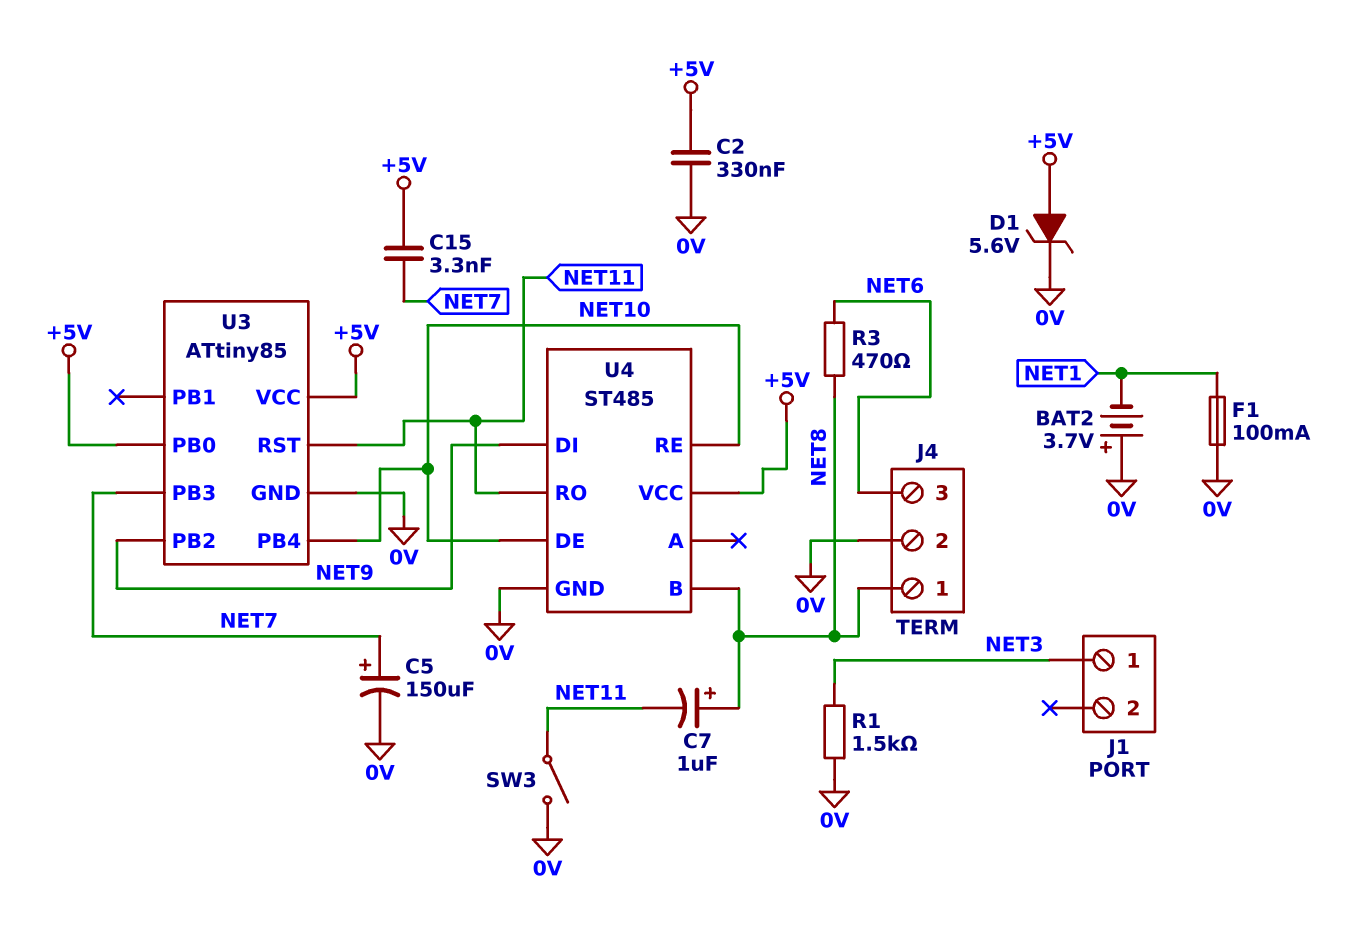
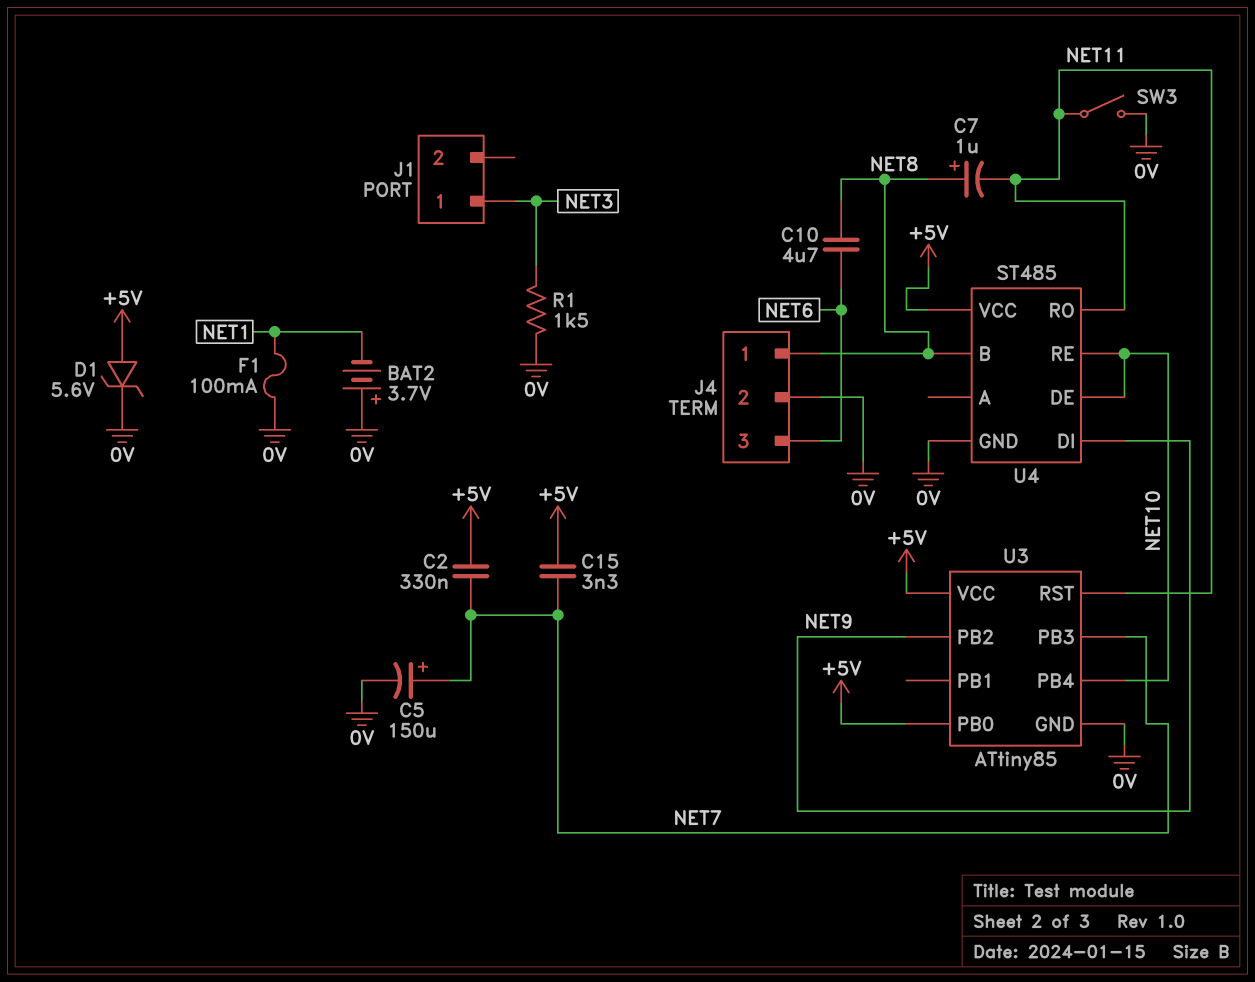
C2: 330nF (+5V, 0V) -> 330nF (+5V, NET7)
C10: none -> 4.7uF (NET6, NET8)
R3: 470 (NET6, NET8) -> none

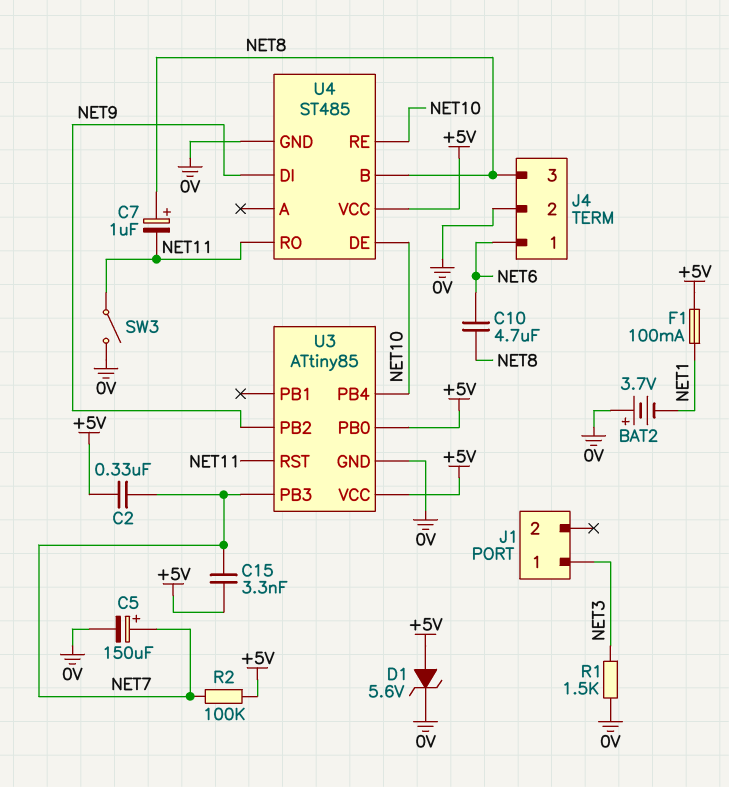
F1: 100mA (0V, NET1) -> 100mA (+5V, NET1)
J4 pin 1: NET8 -> NET6
J4 pin 3: NET6 -> NET8
R2: none -> 100k (+5V, NET7)

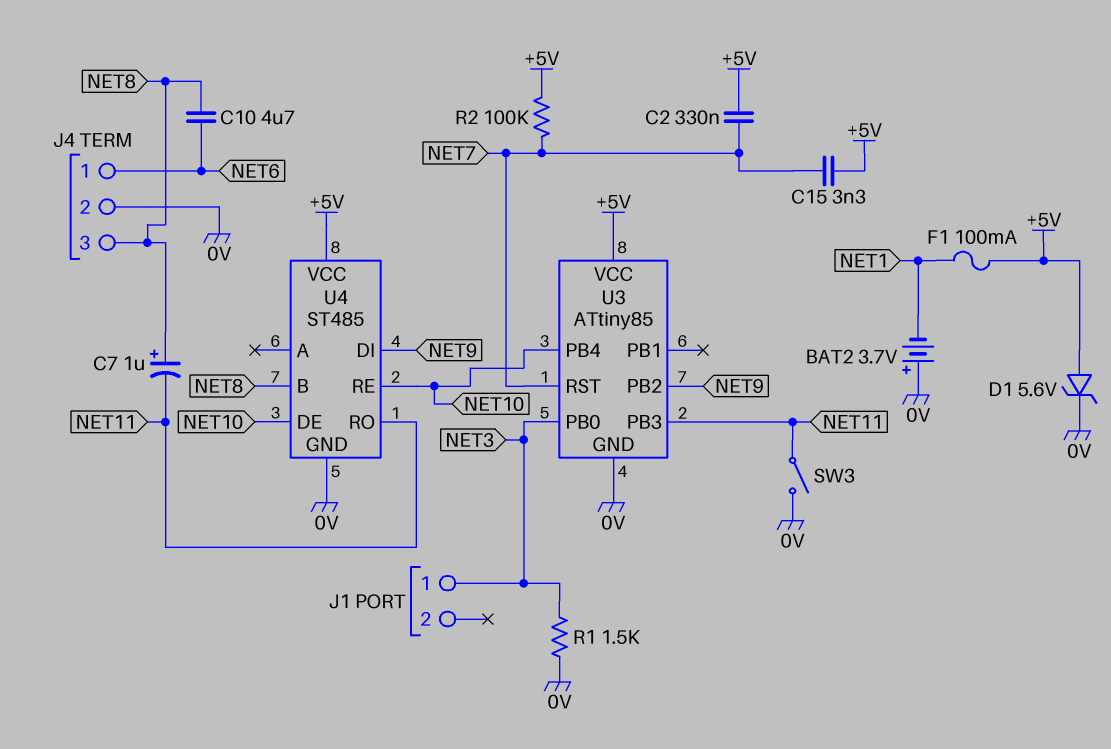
C5: 150uF (plus NET7, minus 0V) -> none
U3 pin PB0: +5V -> NET3
U3 pin PB3: NET7 -> NET11
U3 pin RST: NET11 -> NET7

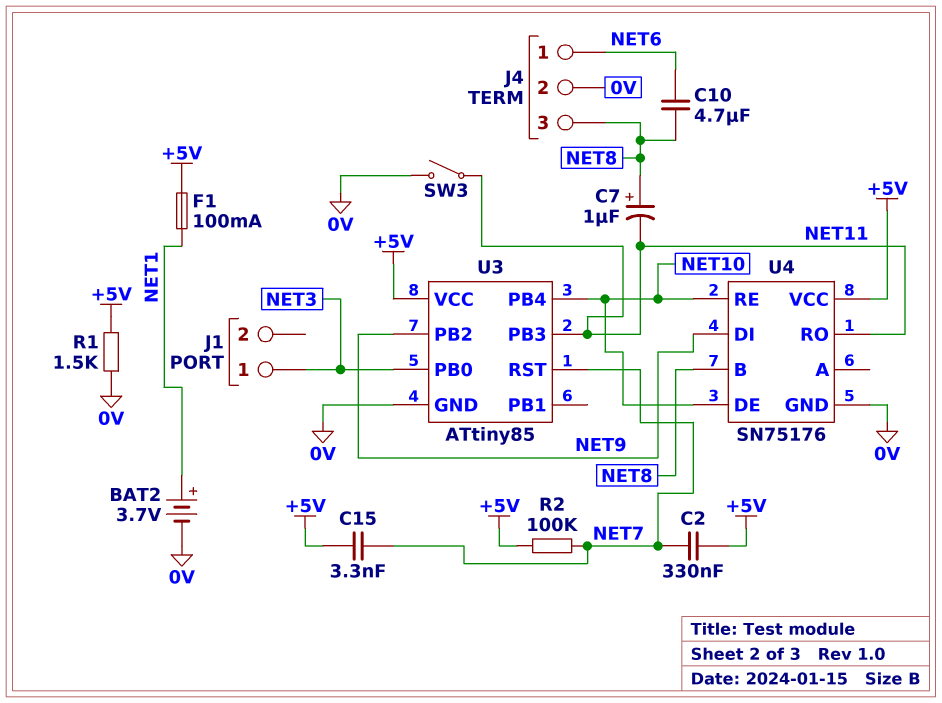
BAT2: 3.7V (plus 0V, minus NET1) -> 3.7V (plus NET1, minus 0V)
D1: zener 5.6V (A +5V, K 0V) -> none
R1: 1.5k (0V, NET3) -> 1.5k (+5V, 0V)
U4: ST485 -> SN75176

